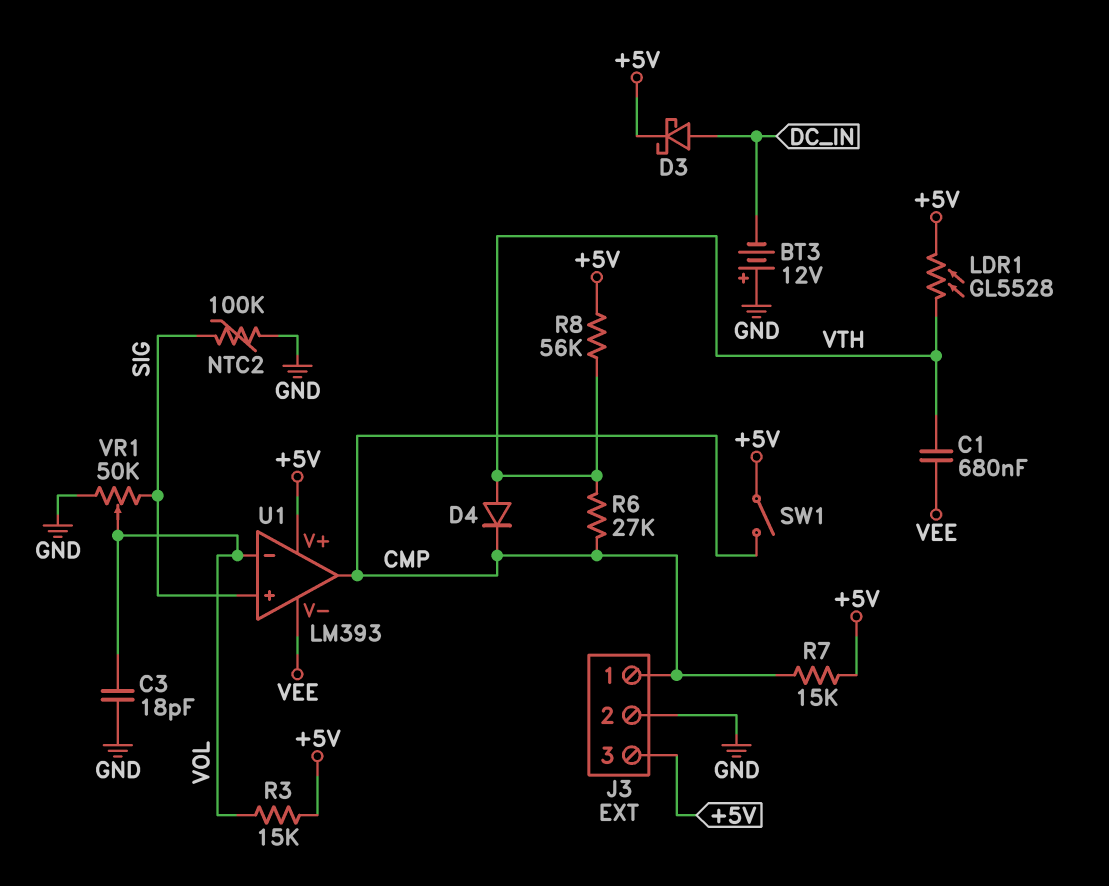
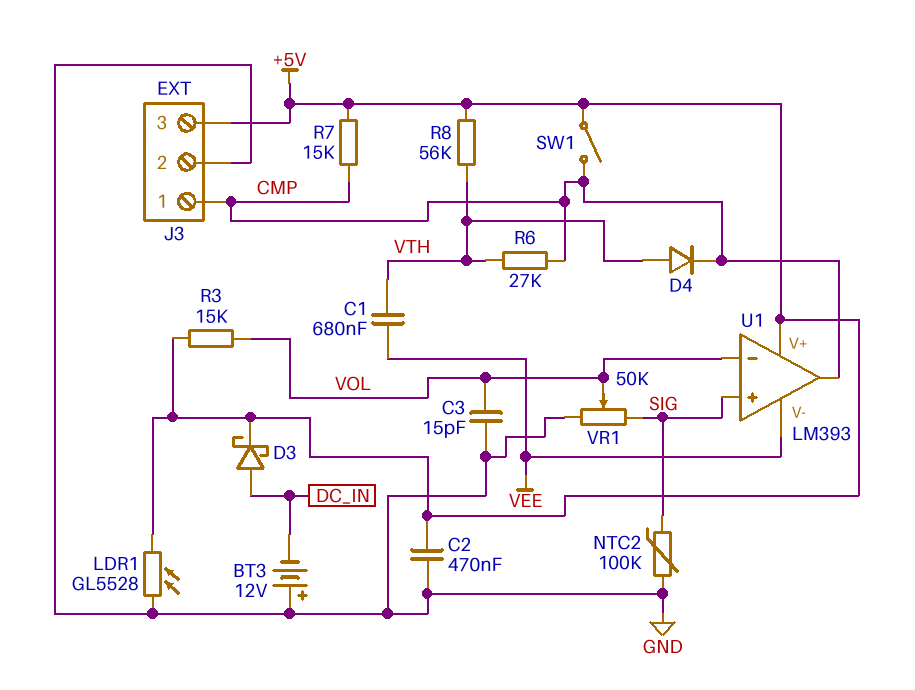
C2: none -> 470nF (+5V, GND)
C3: 18pF (GND, VOL) -> 15pF (GND, VOL)
LDR1: GL5528 (+5V, VTH) -> GL5528 (+5V, GND)

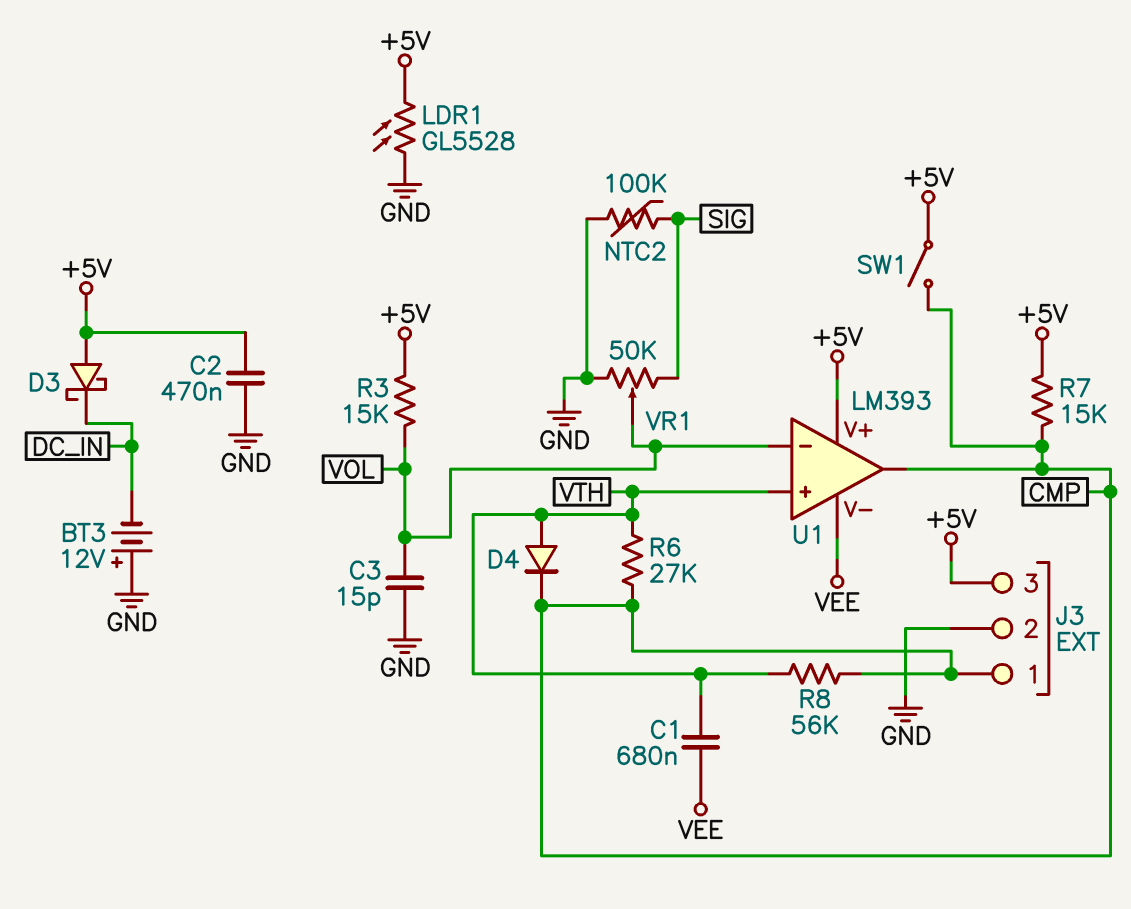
D3: schottky (A DC_IN, K +5V) -> schottky (A +5V, K DC_IN)
R8: 56k (+5V, VTH) -> 56k (CMP, VTH)
U1 pin in+: SIG -> VTH

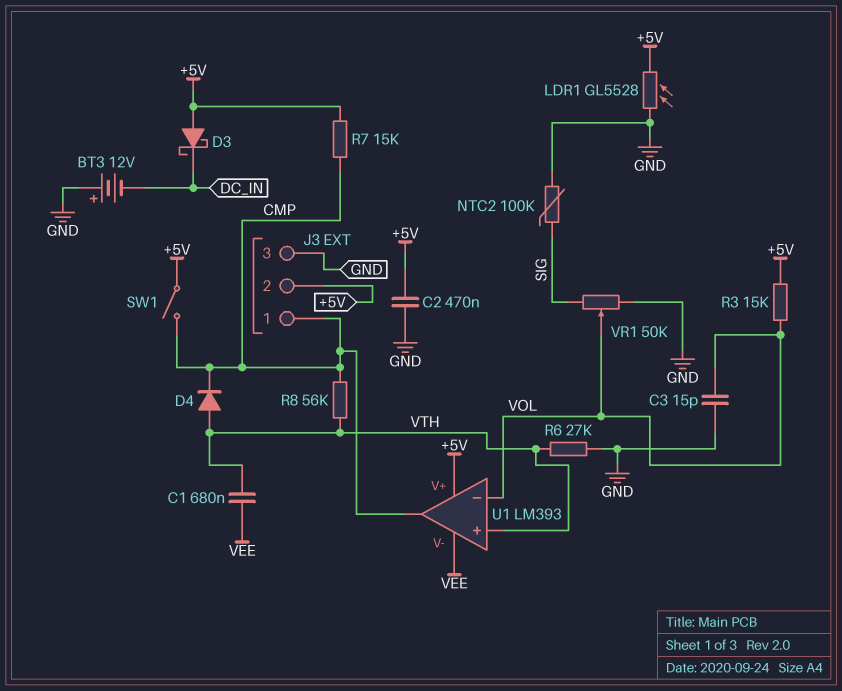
J3 pin 2: GND -> +5V
J3 pin 3: +5V -> GND
R6: 27k (CMP, VTH) -> 27k (GND, VTH)

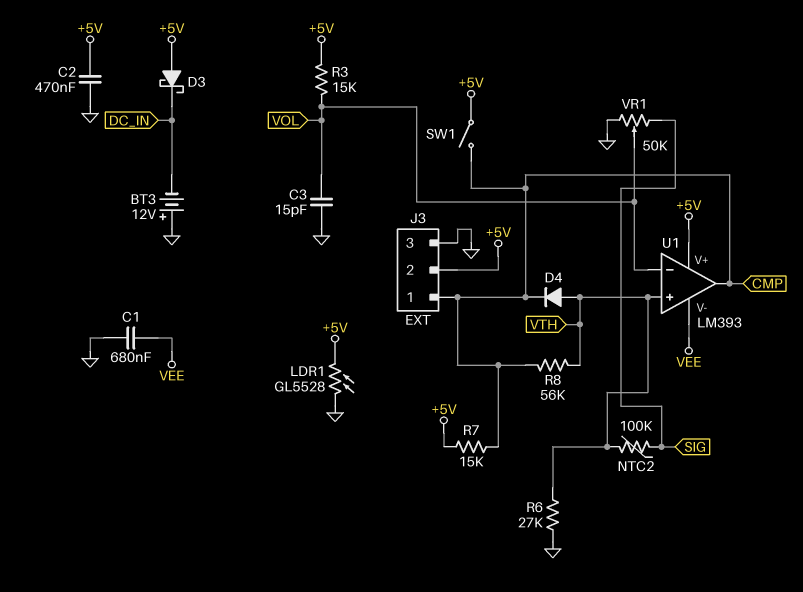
C1: 680nF (VEE, VTH) -> 680nF (GND, VEE)
NTC2: 100k (GND, SIG) -> 100k (SIG, VTH)

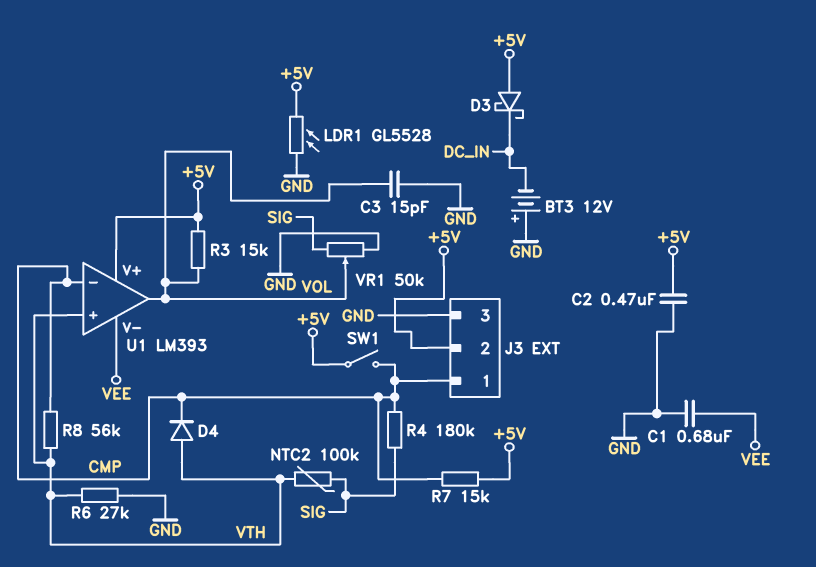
R4: none -> 180k (CMP, SIG)
U1 pin in-: VOL -> CMP
U1 pin out: CMP -> VOL

